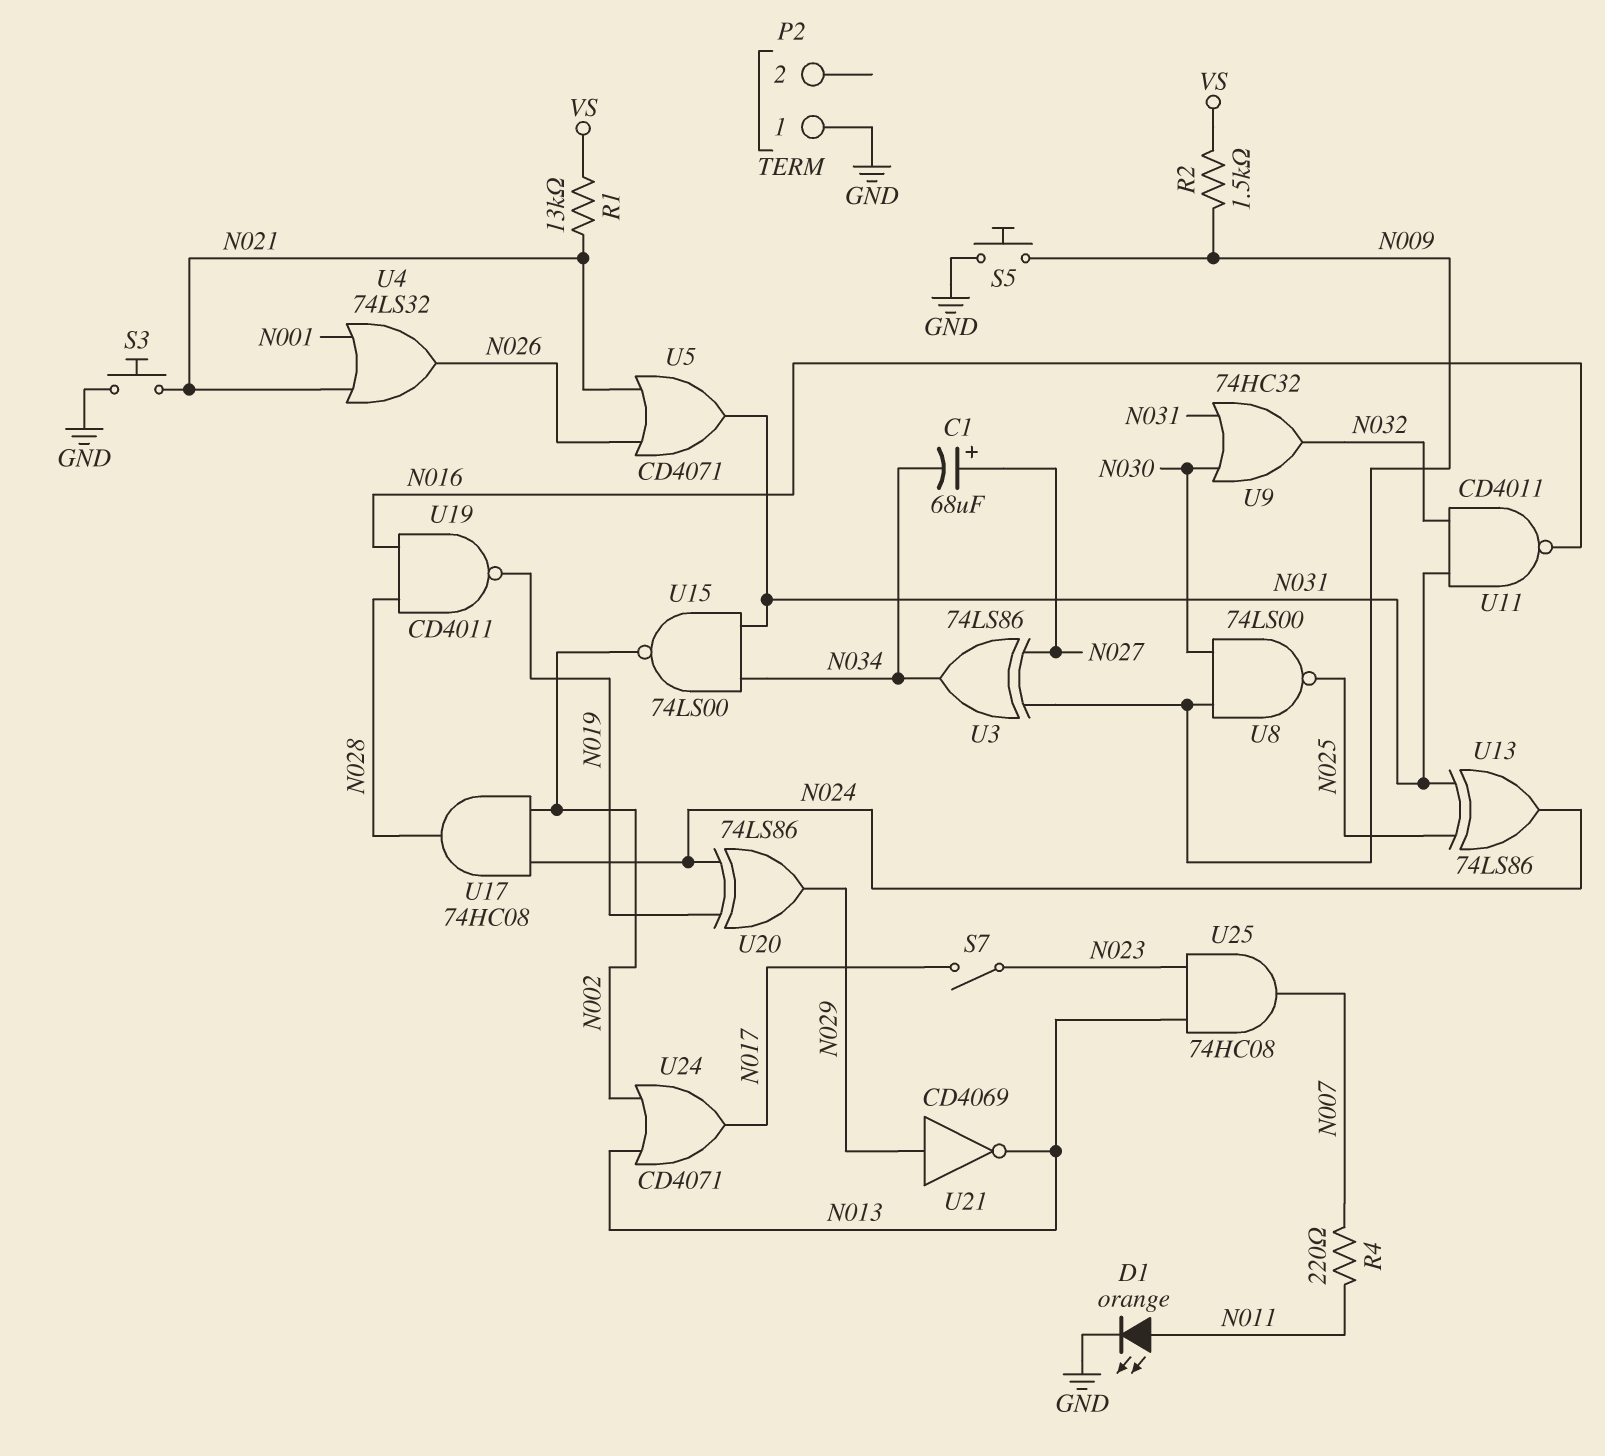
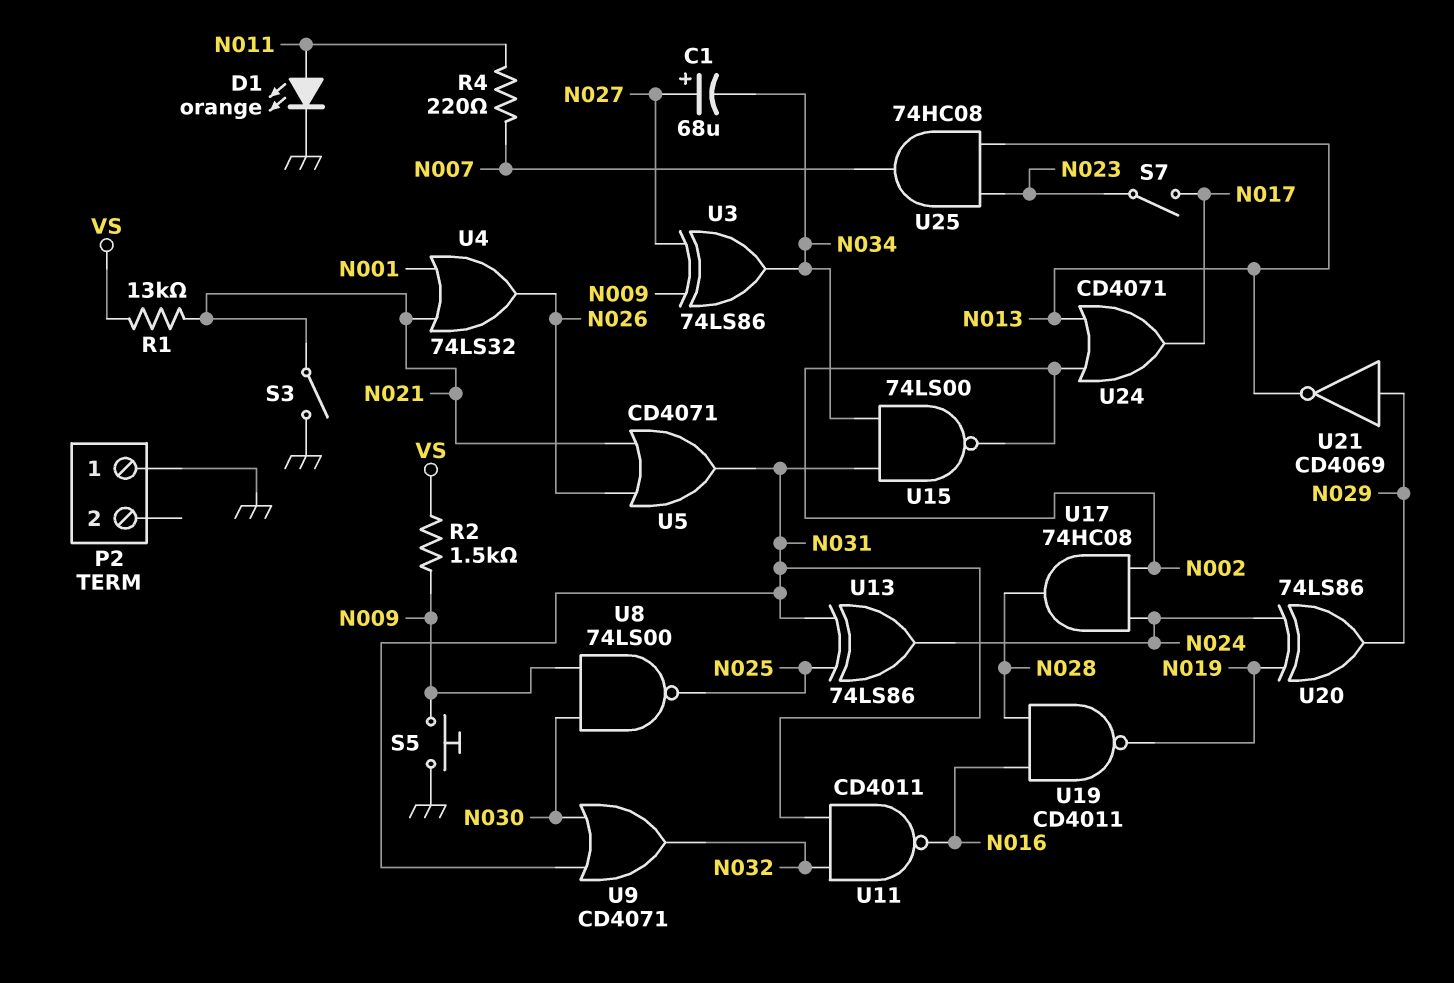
S3: button (GND, N021) -> switch (GND, N021)
U9: OR 74HC32 (in N030, in N031, out N032) -> OR CD4071 (in N030, in N031, out N032)

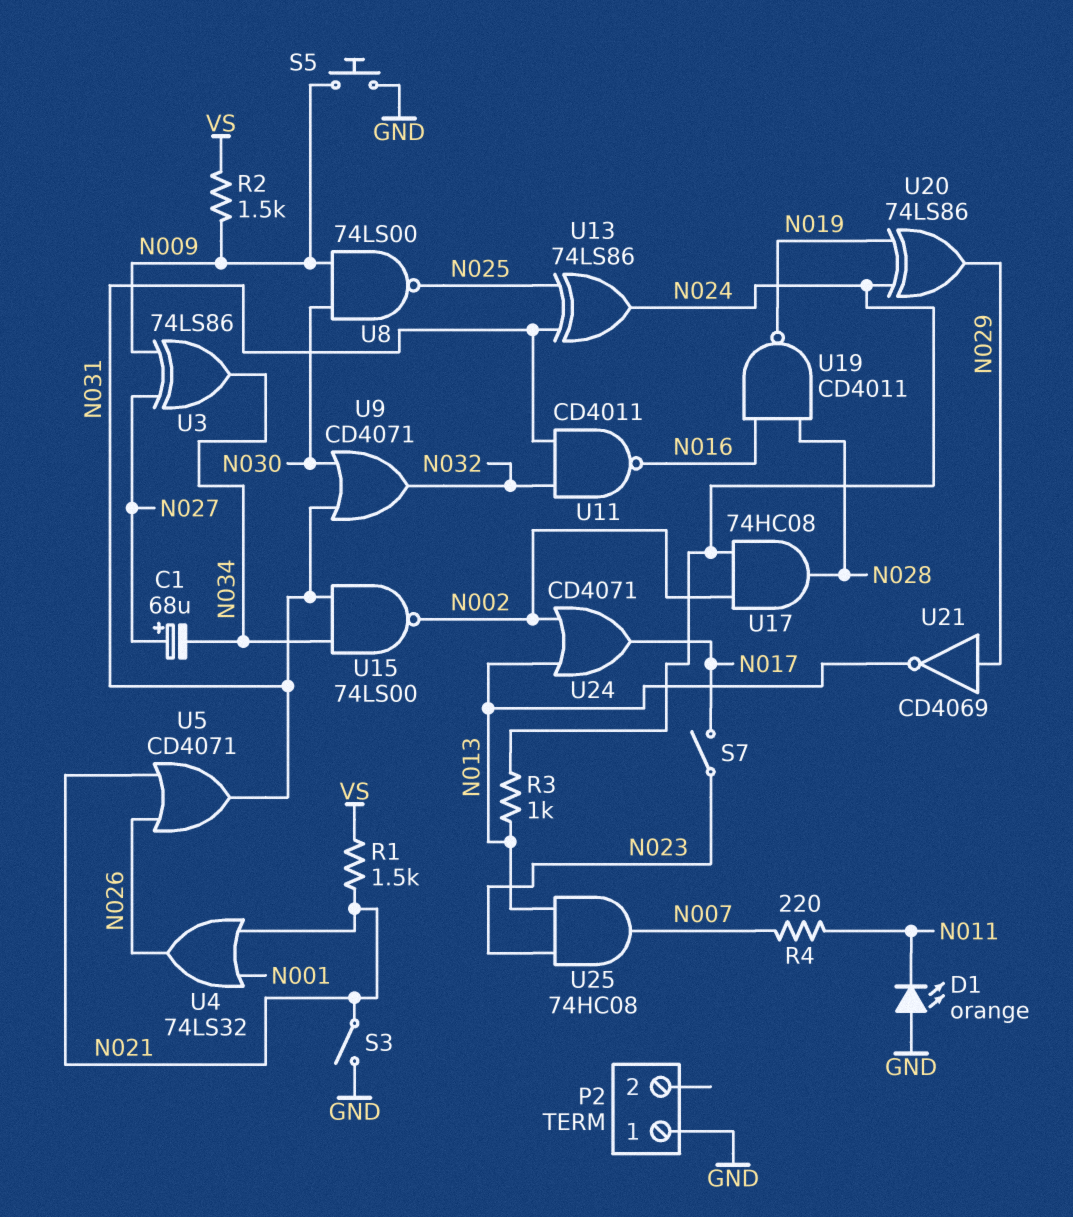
D1: LED orange (A N011, K GND) -> LED orange (A GND, K N011)
R1: 13k (N021, VS) -> 1.5k (N021, VS)
R3: none -> 1k (N013, N024)

